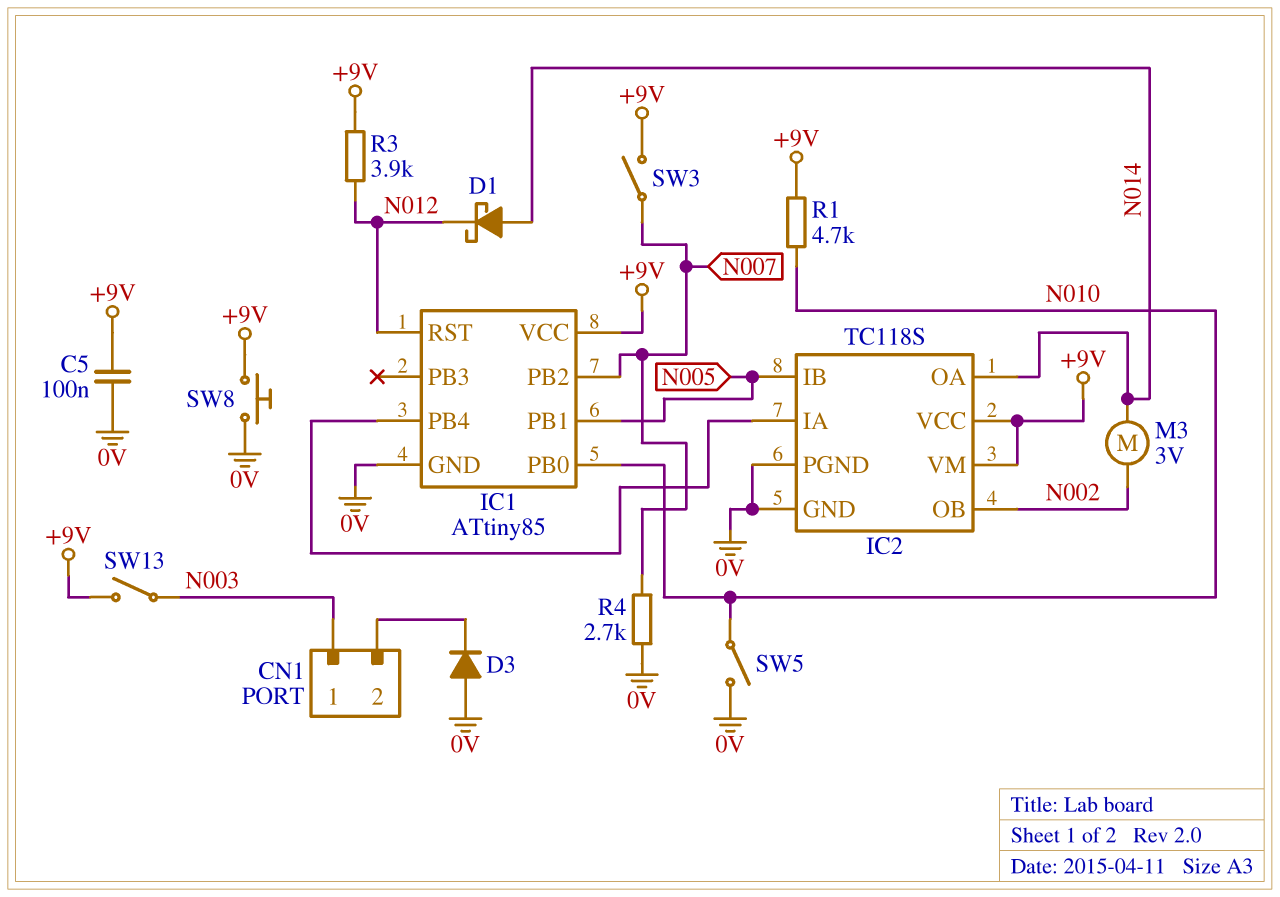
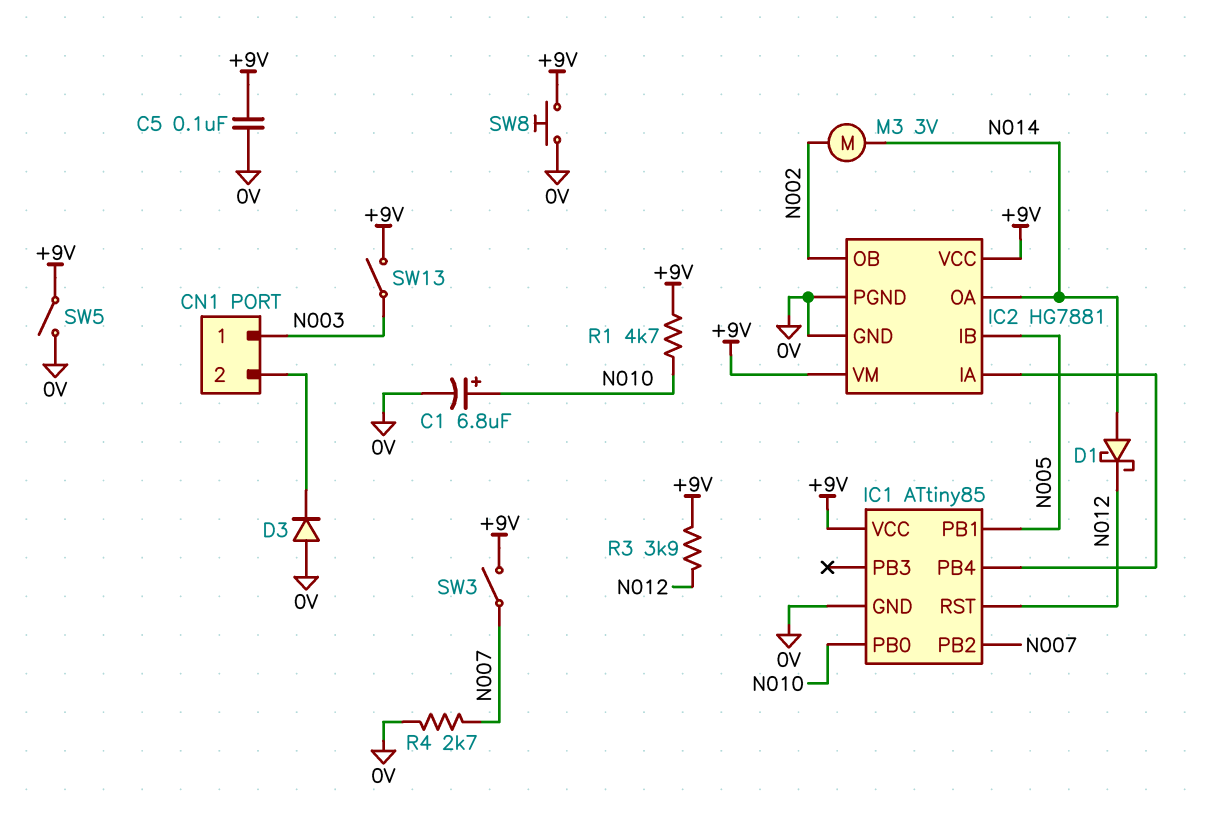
C1: none -> 6.8uF (plus N010, minus 0V)
IC2: TC118S -> HG7881
SW5: switch (0V, N010) -> switch (+9V, 0V)

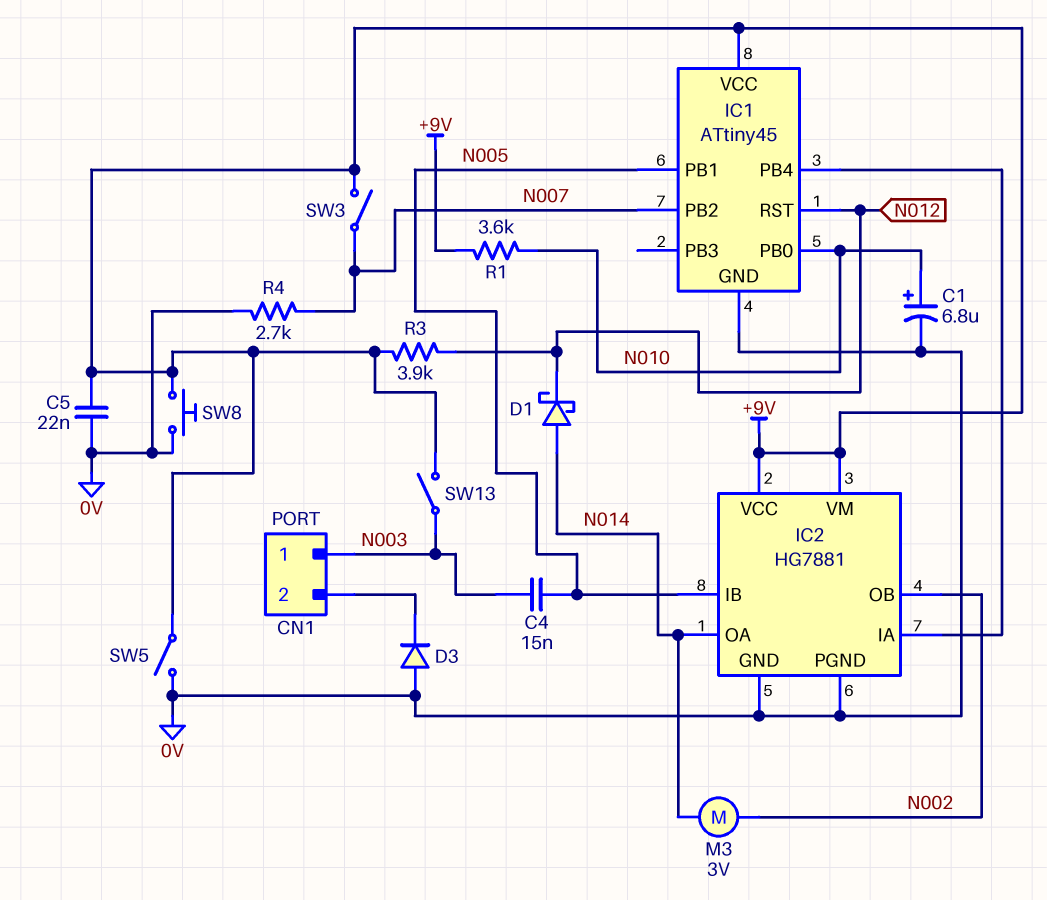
C4: none -> 15nF (N003, N005)
C5: 100nF (+9V, 0V) -> 22nF (+9V, 0V)
IC1: ATtiny85 -> ATtiny45
R1: 4.7k (+9V, N010) -> 3.6k (+9V, N010)

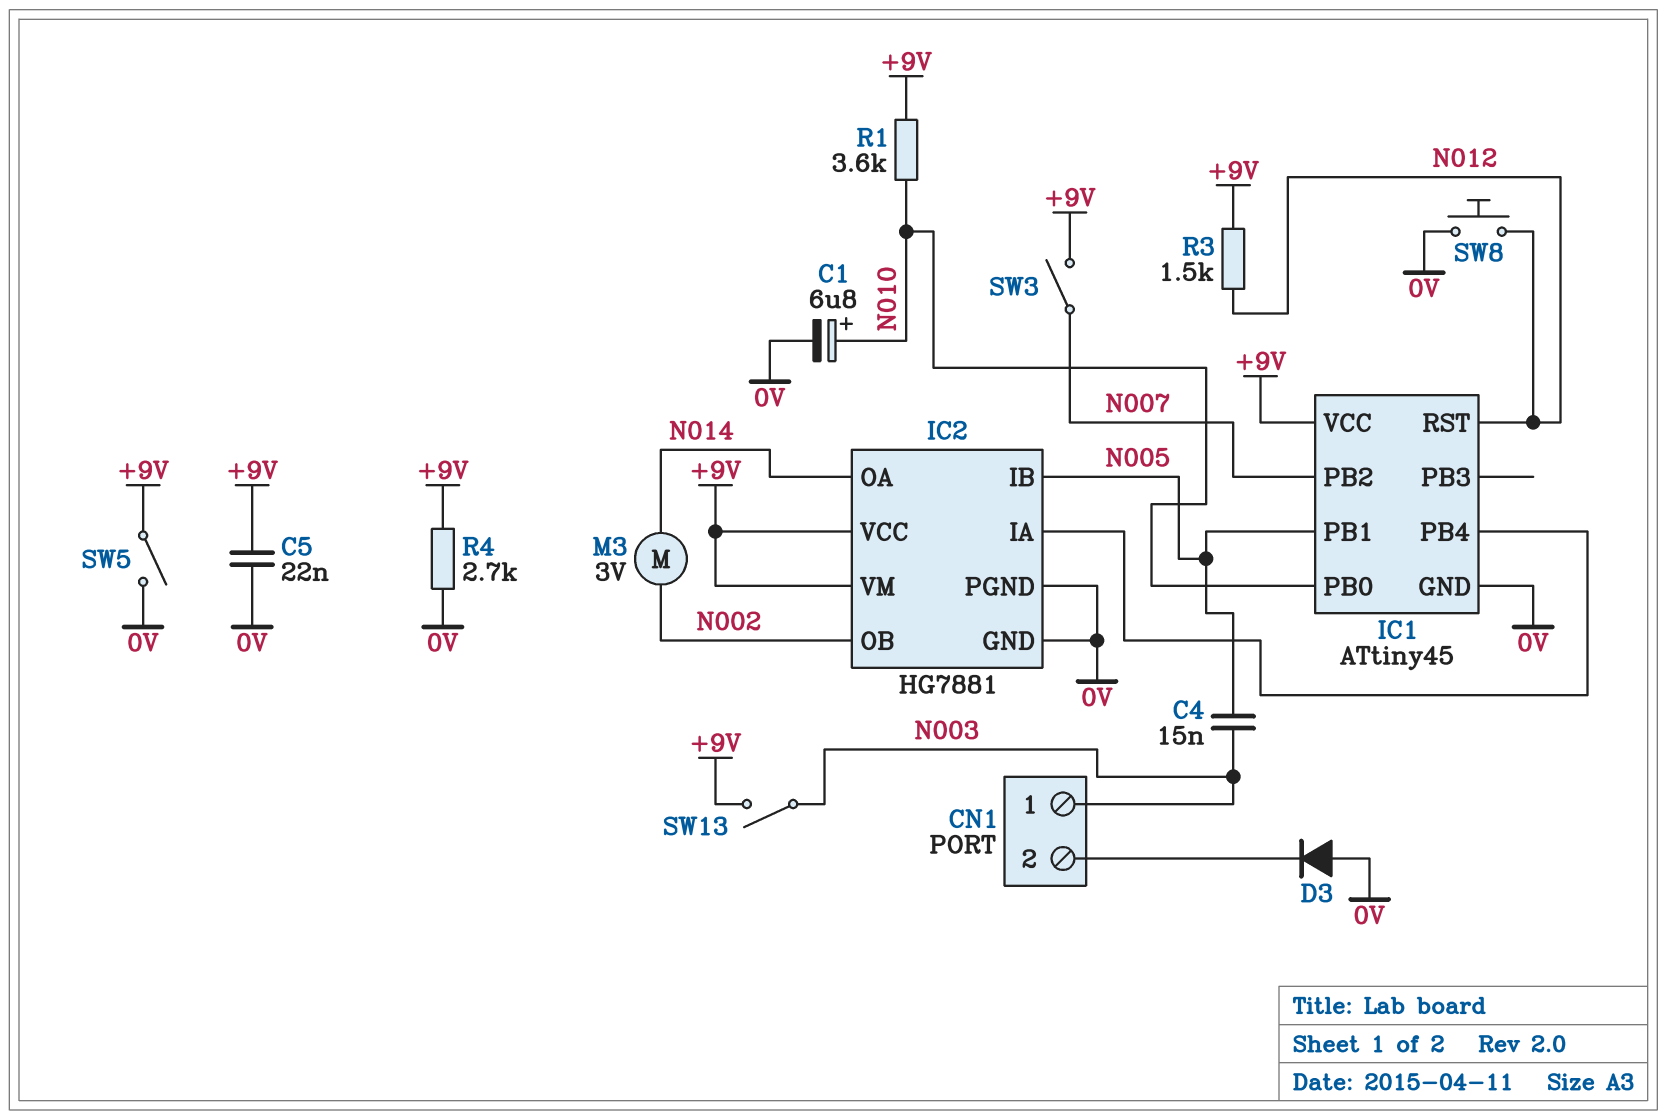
D1: schottky (A N014, K N012) -> none
R3: 3.9k (+9V, N012) -> 1.5k (+9V, N012)
R4: 2.7k (0V, N007) -> 2.7k (+9V, 0V)
SW8: button (+9V, 0V) -> button (0V, N012)

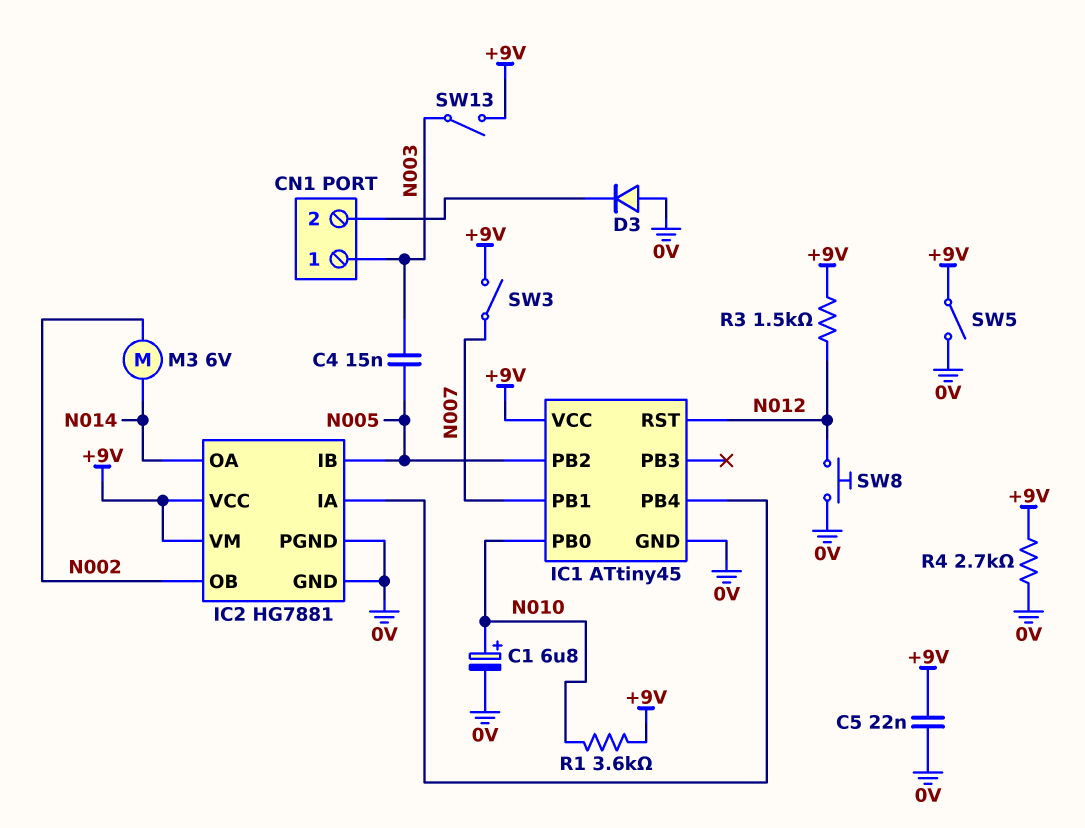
IC1 pin PB1: N005 -> N007
IC1 pin PB2: N007 -> N005
M3: motor 3V (N002, N014) -> motor 6V (N002, N014)

